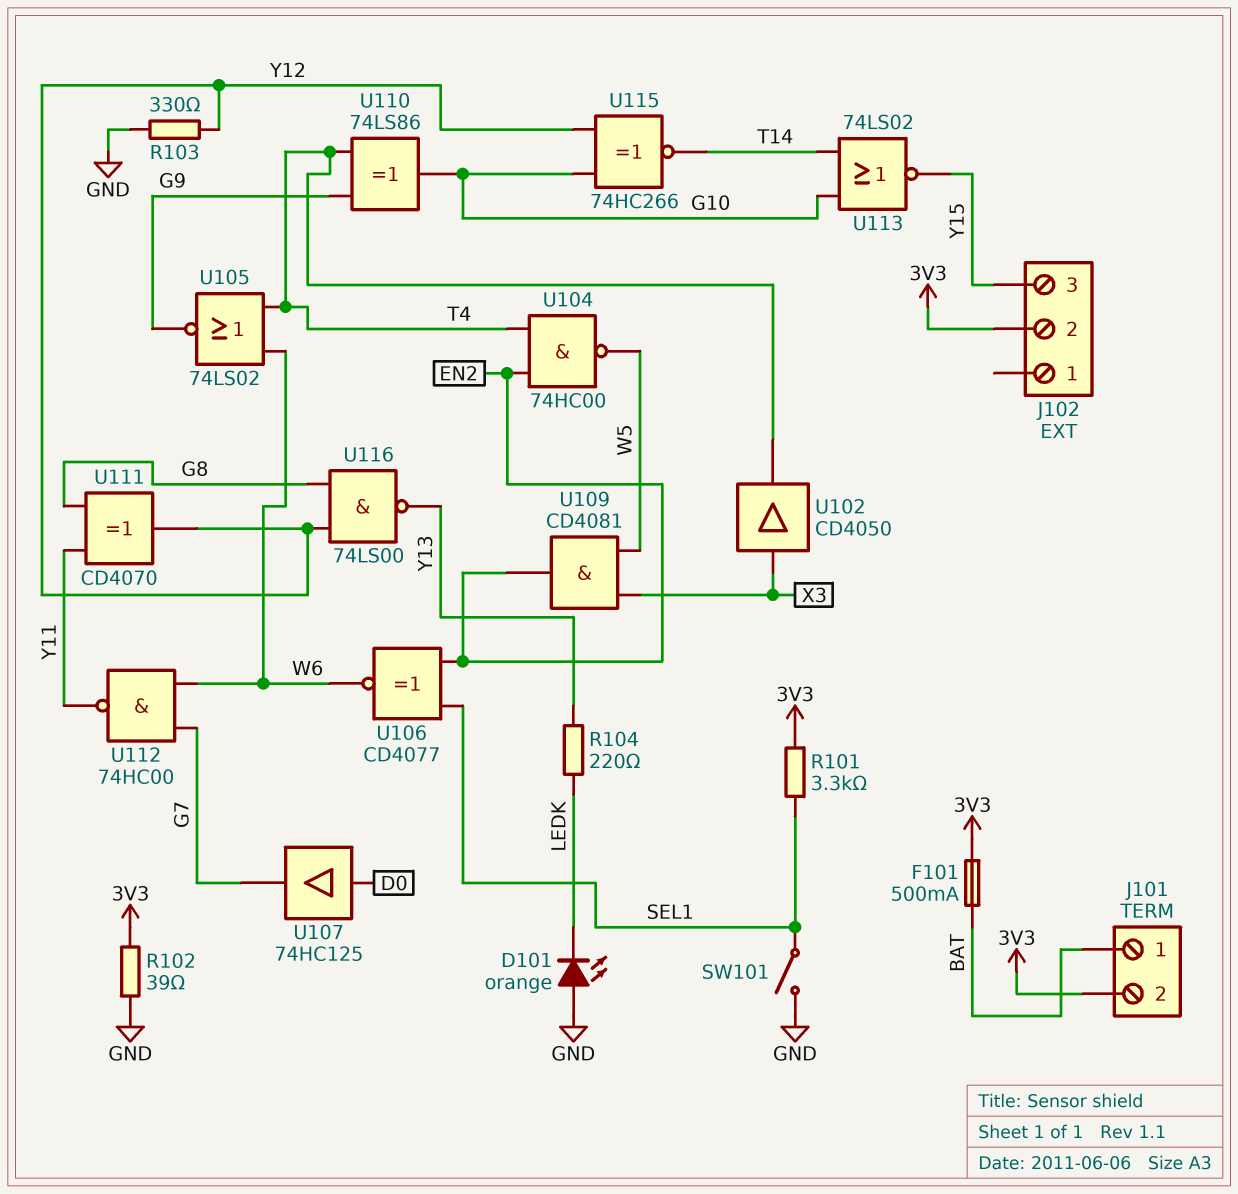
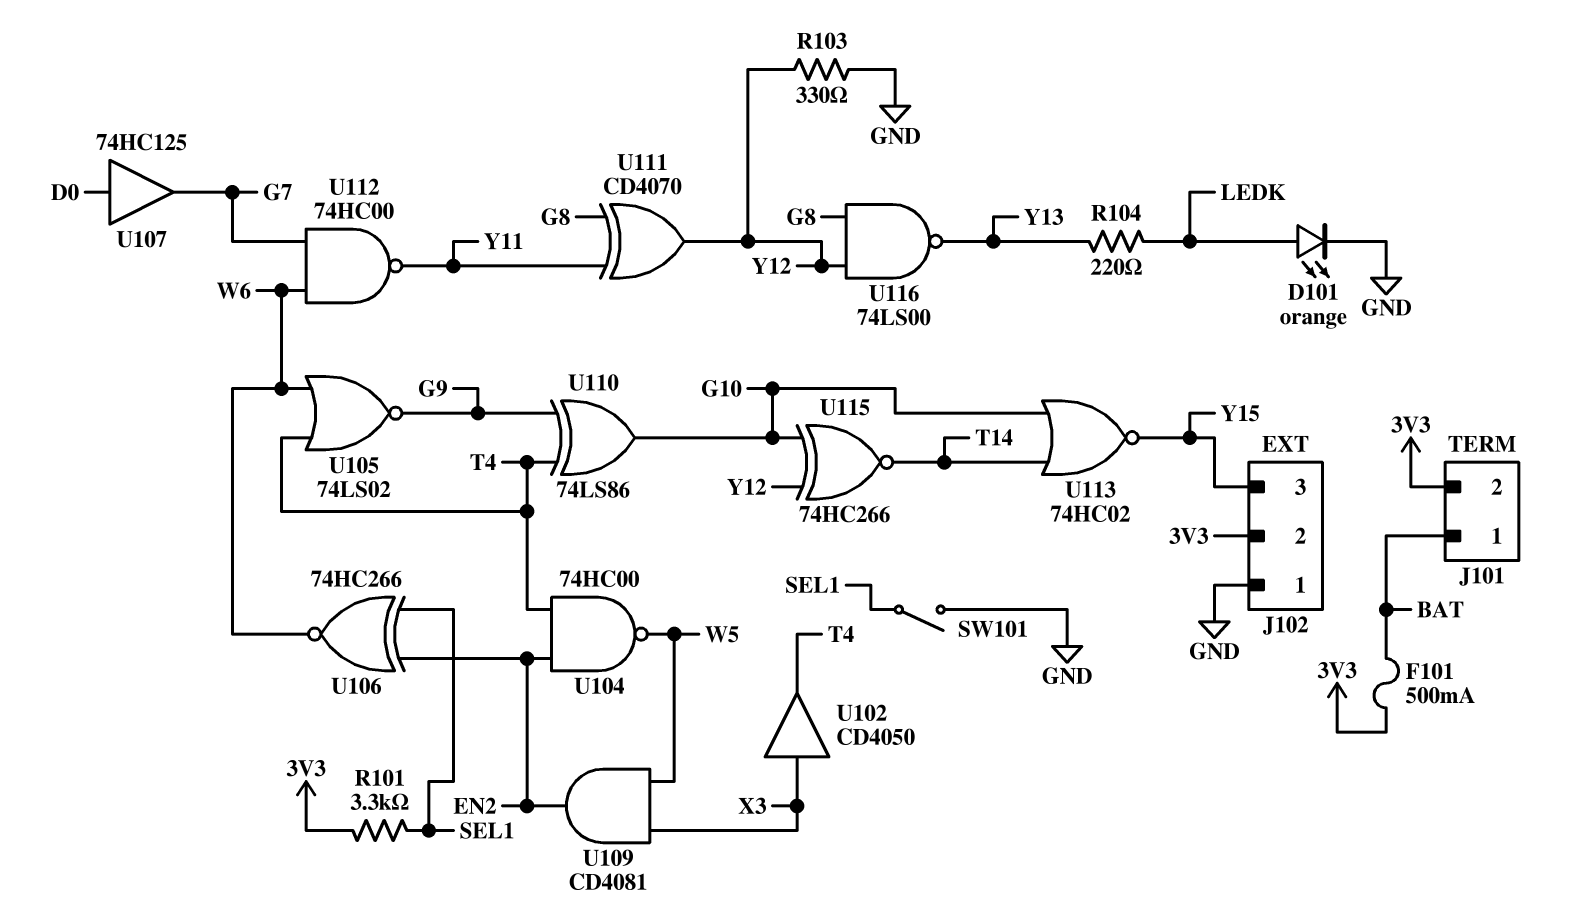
D101: LED orange (A GND, K LEDK) -> LED orange (A LEDK, K GND)
J102 pin 1: none -> GND
R102: 39 (3V3, GND) -> none
U106: XNOR CD4077 (in EN2, in SEL1, out W6) -> XNOR 74HC266 (in EN2, in SEL1, out W6)
U113: NOR 74LS02 (in G10, in T14, out Y15) -> NOR 74HC02 (in G10, in T14, out Y15)

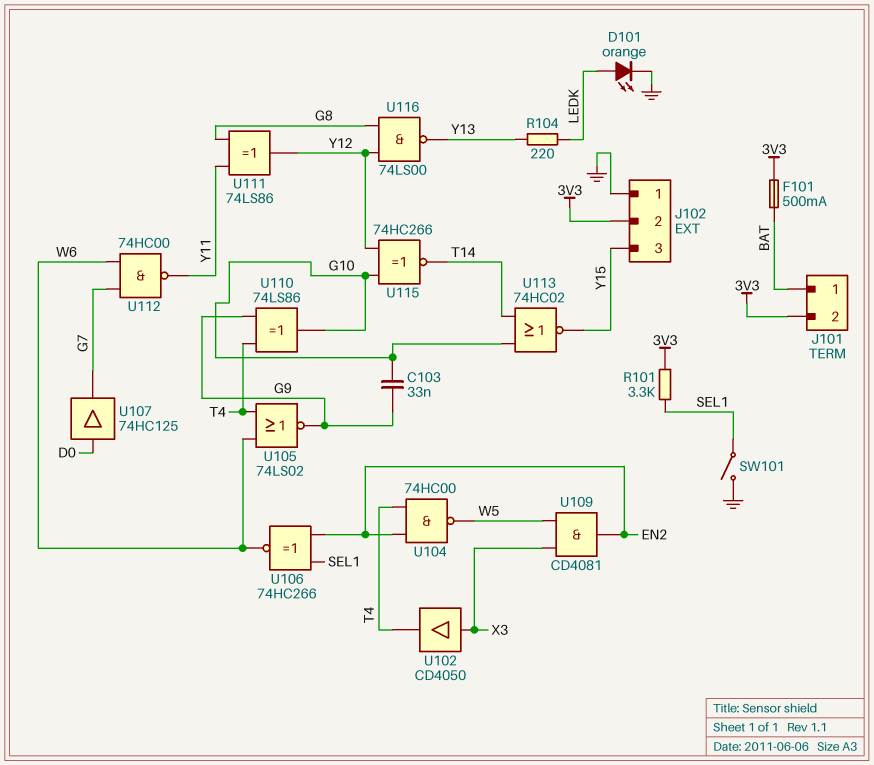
C103: none -> 33nF (G9, G10)
R103: 330 (GND, Y12) -> none
U111: XOR CD4070 (in G8, in Y11, out Y12) -> XOR 74LS86 (in G8, in Y11, out Y12)

